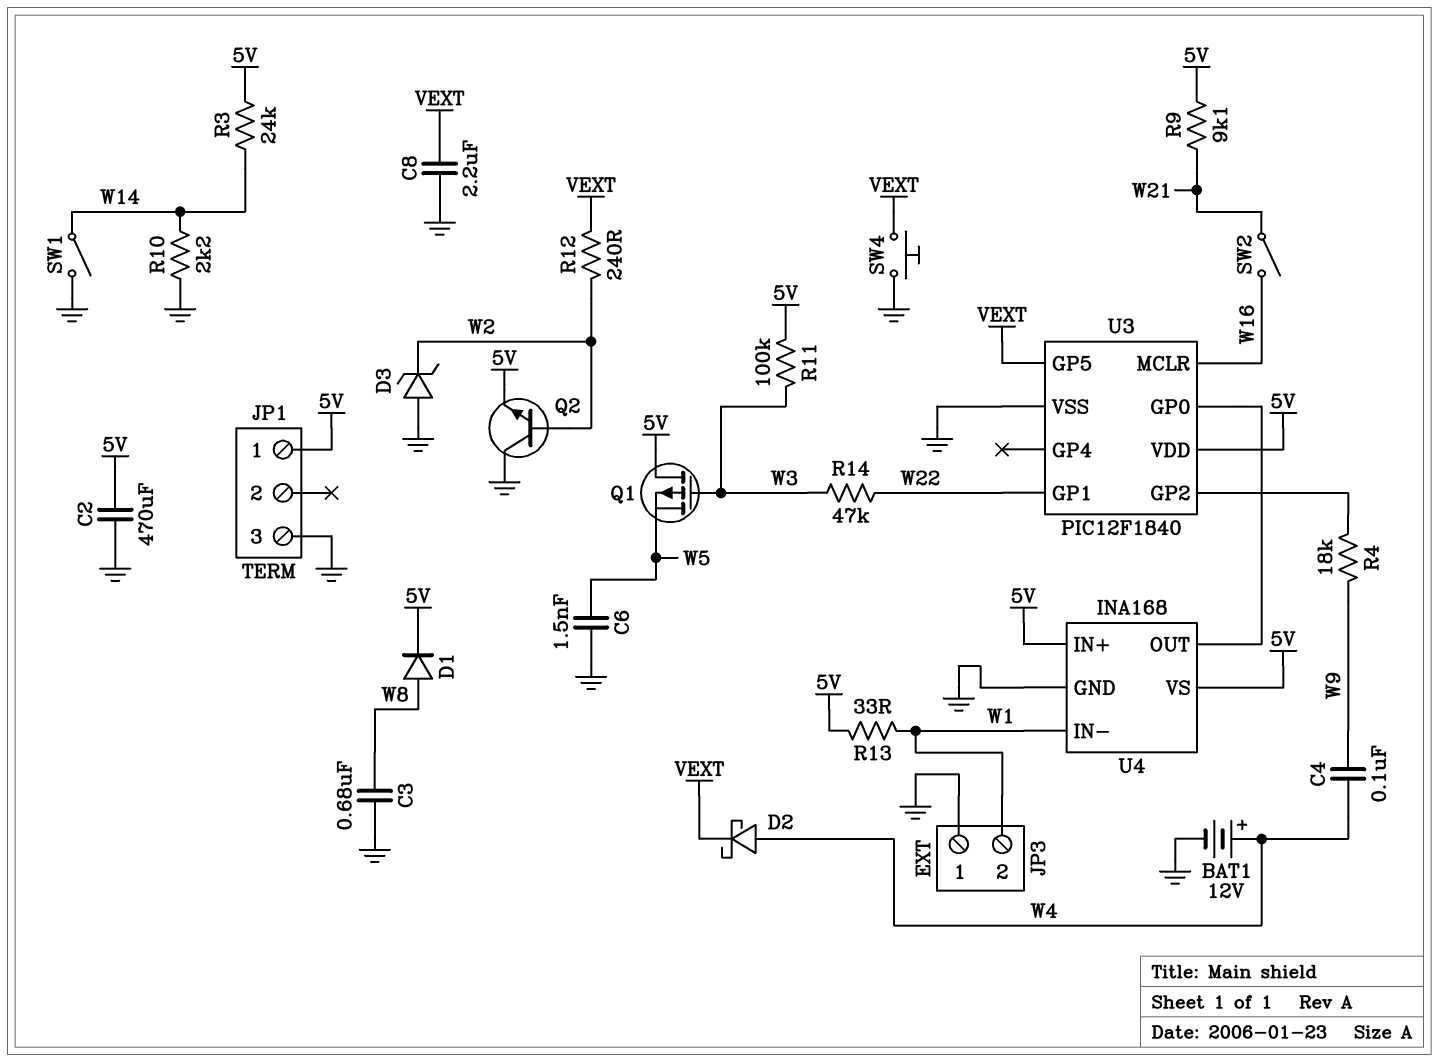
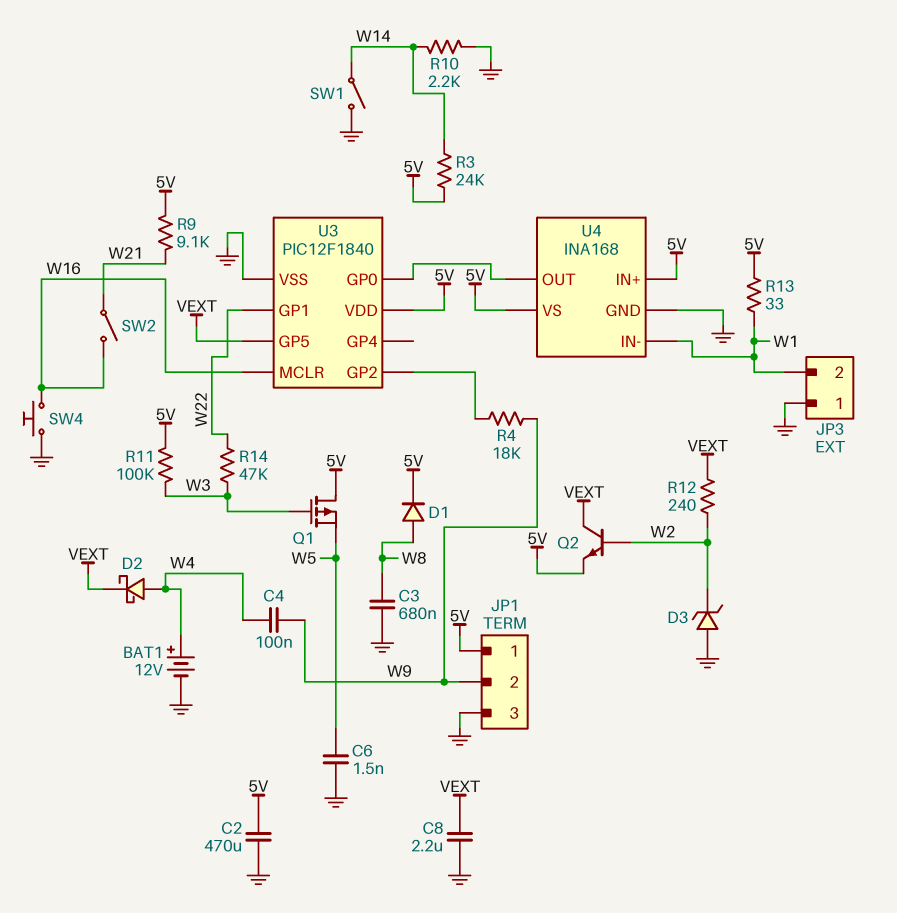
JP1 pin 2: none -> W9
Q2: NPN (B W2, C GND, E 5V) -> NPN (B W2, C VEXT, E 5V)
SW4: button (GND, VEXT) -> button (GND, W16)

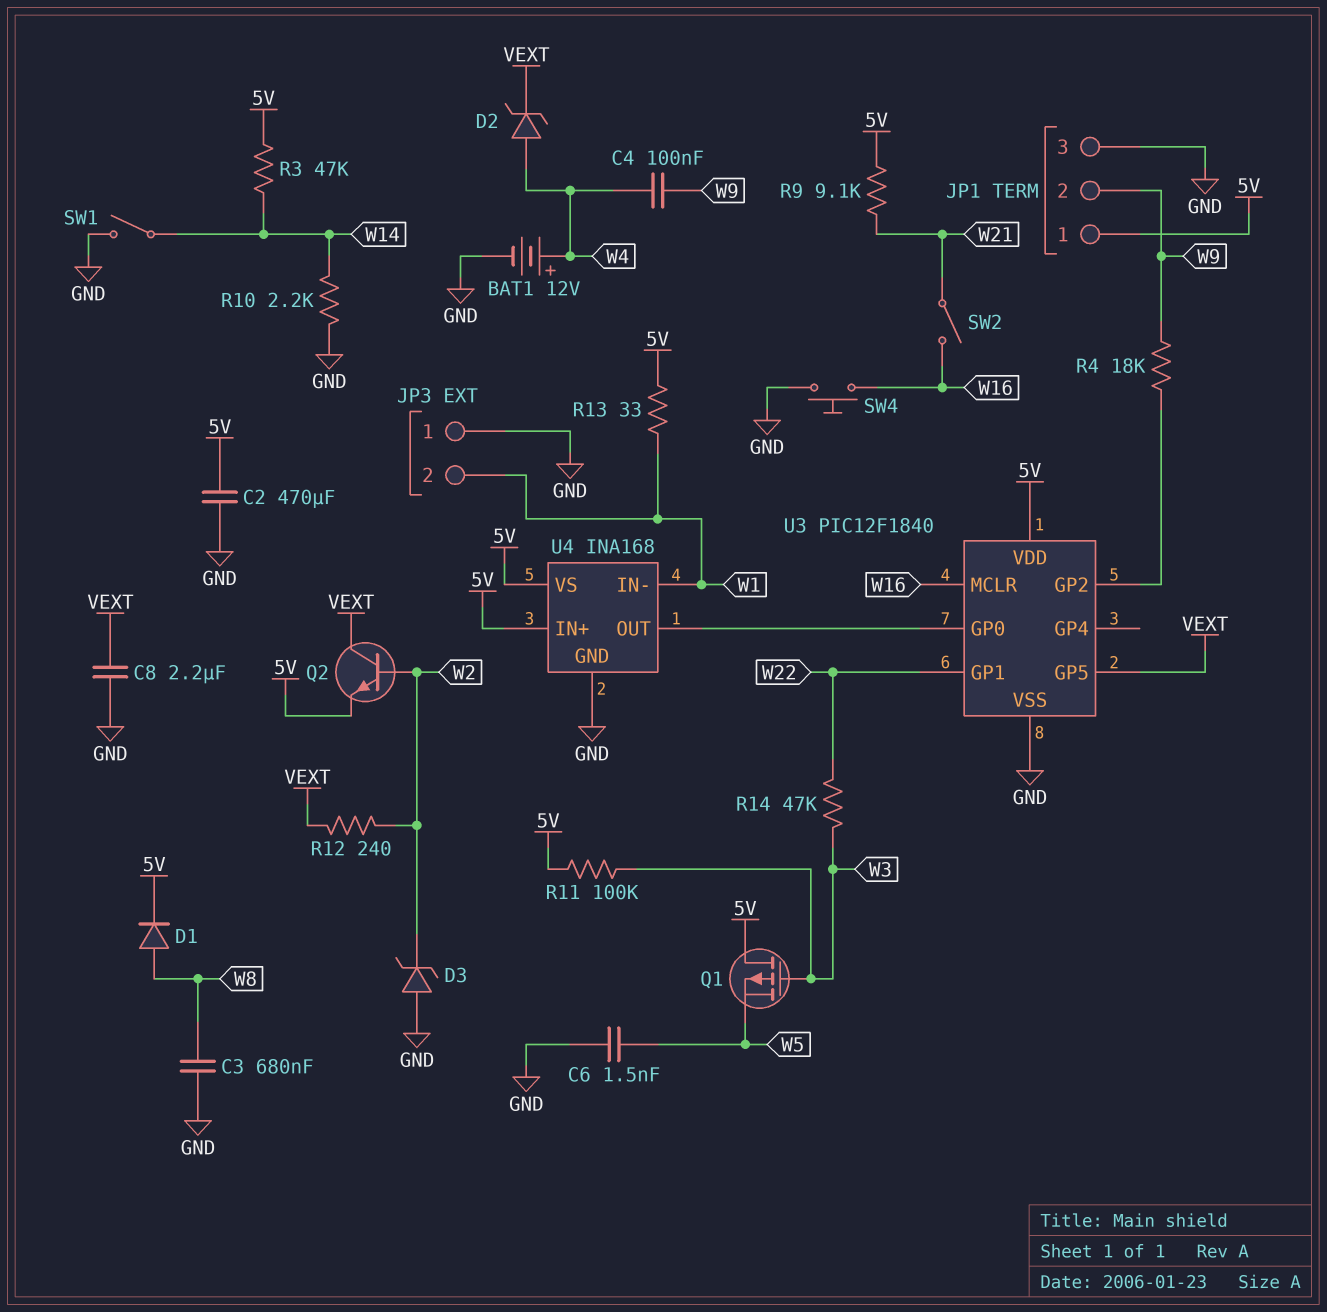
D2: schottky (A W4, K VEXT) -> zener (A W4, K VEXT)
R3: 24k (5V, W14) -> 47k (5V, W14)

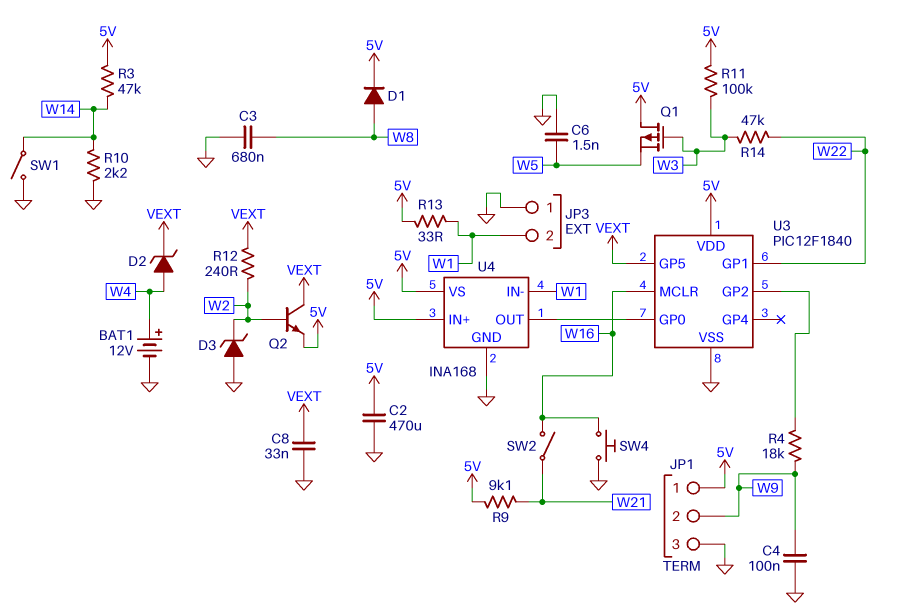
C4: 100nF (W4, W9) -> 100nF (GND, W9)
C8: 2.2uF (GND, VEXT) -> 33nF (GND, VEXT)

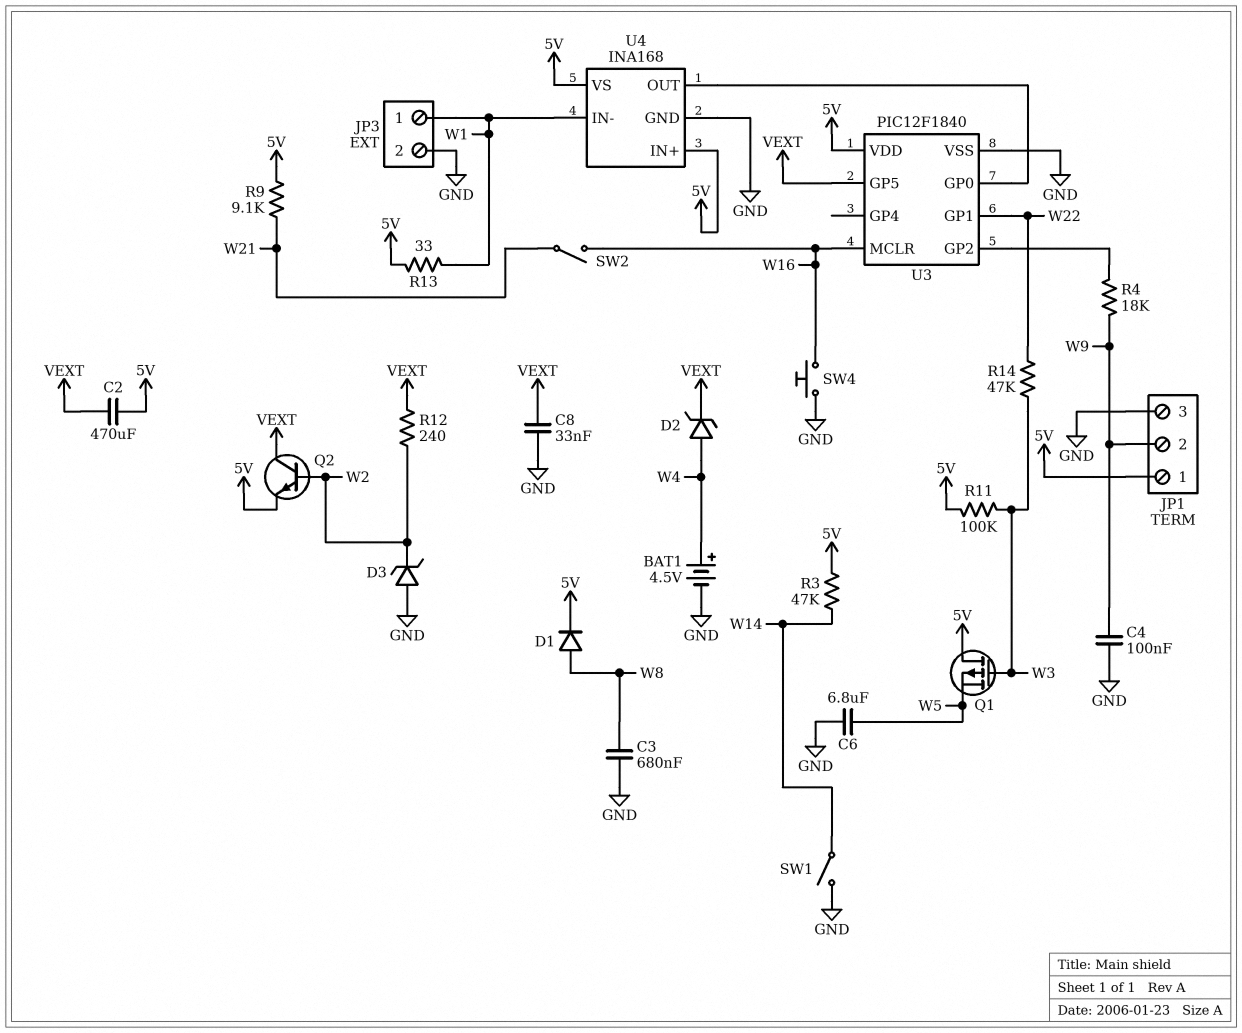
BAT1: 12V (plus W4, minus GND) -> 4.5V (plus W4, minus GND)
C2: 470uF (5V, GND) -> 470uF (5V, VEXT)
C6: 1.5nF (GND, W5) -> 6.8uF (GND, W5)
JP3 pin 1: GND -> W1
JP3 pin 2: W1 -> GND
R10: 2.2k (GND, W14) -> none

